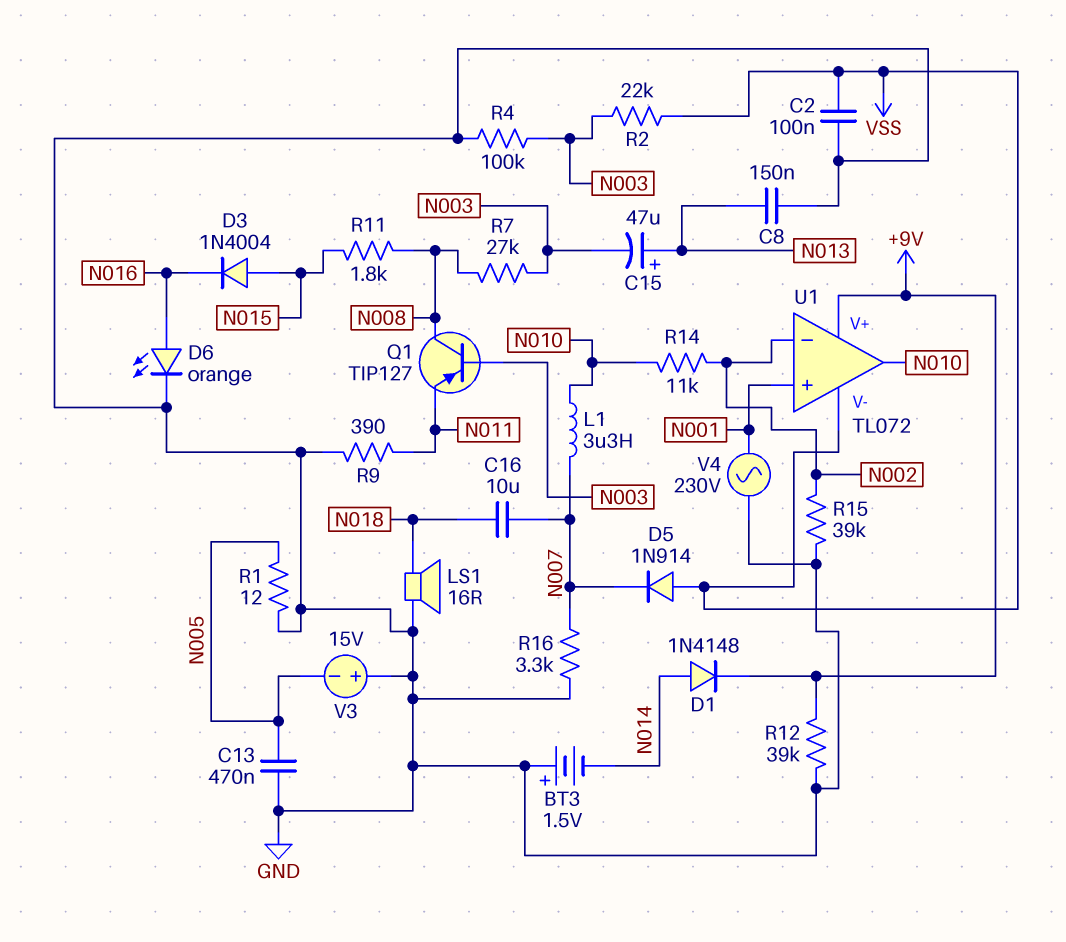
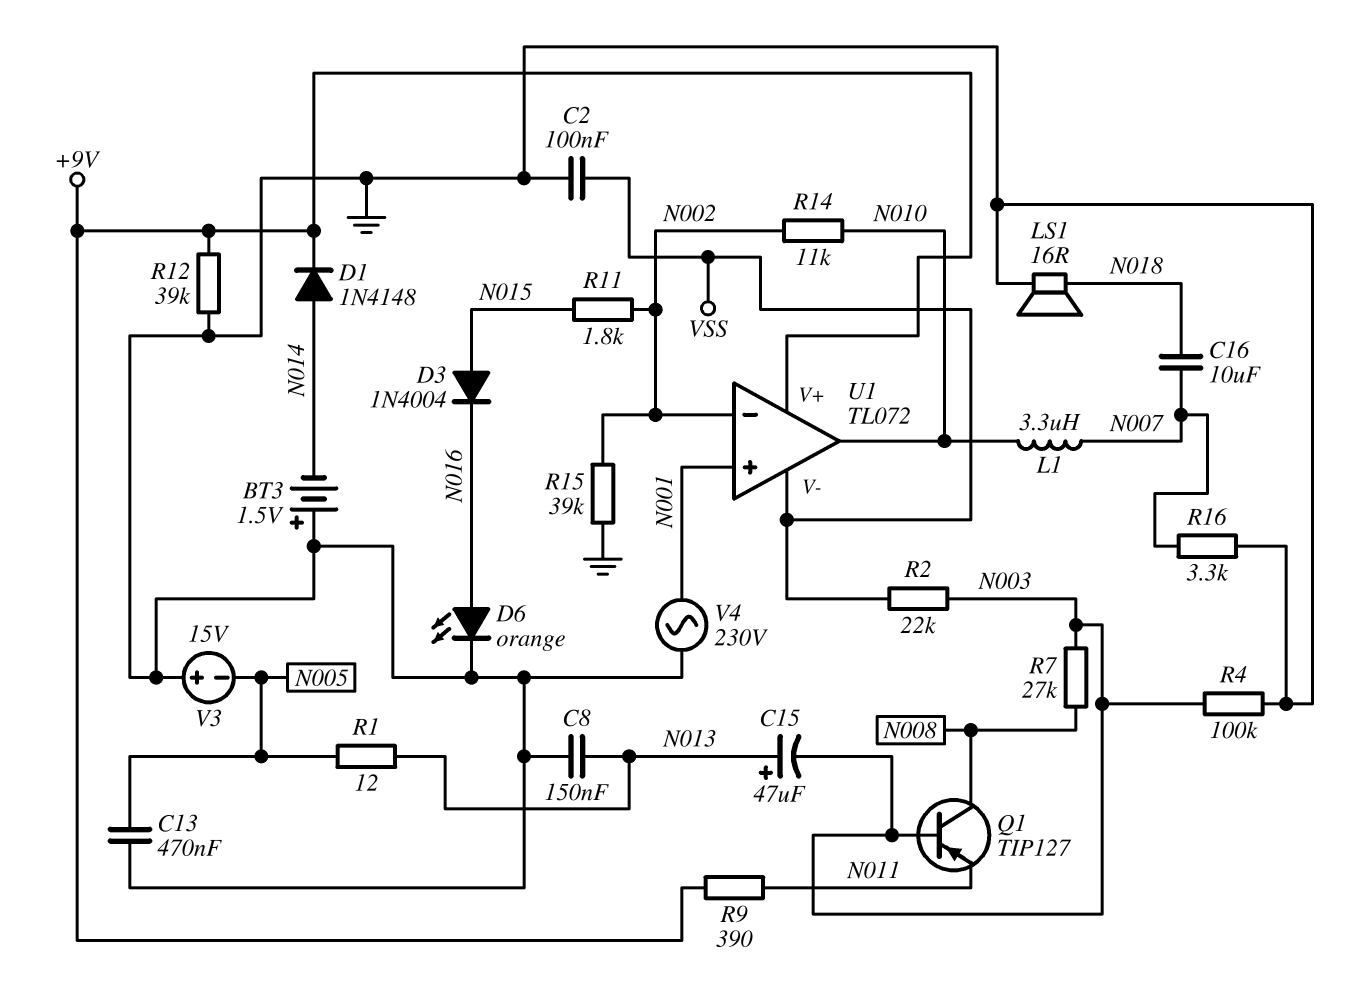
D5: diode 1N914 (A VSS, K N007) -> none
R1: 12 (GND, N005) -> 12 (N005, N013)
R9: 390 (GND, N011) -> 390 (+9V, N011)
R11: 1.8k (N008, N015) -> 1.8k (N002, N015)

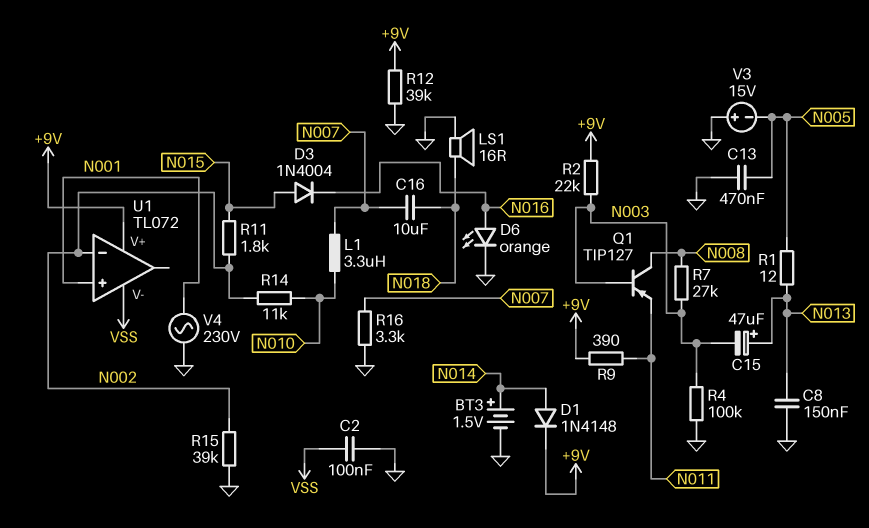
BT3: 1.5V (plus GND, minus N014) -> 1.5V (plus N014, minus GND)
R2: 22k (N003, VSS) -> 22k (+9V, N003)
U1 pin out: N010 -> none

